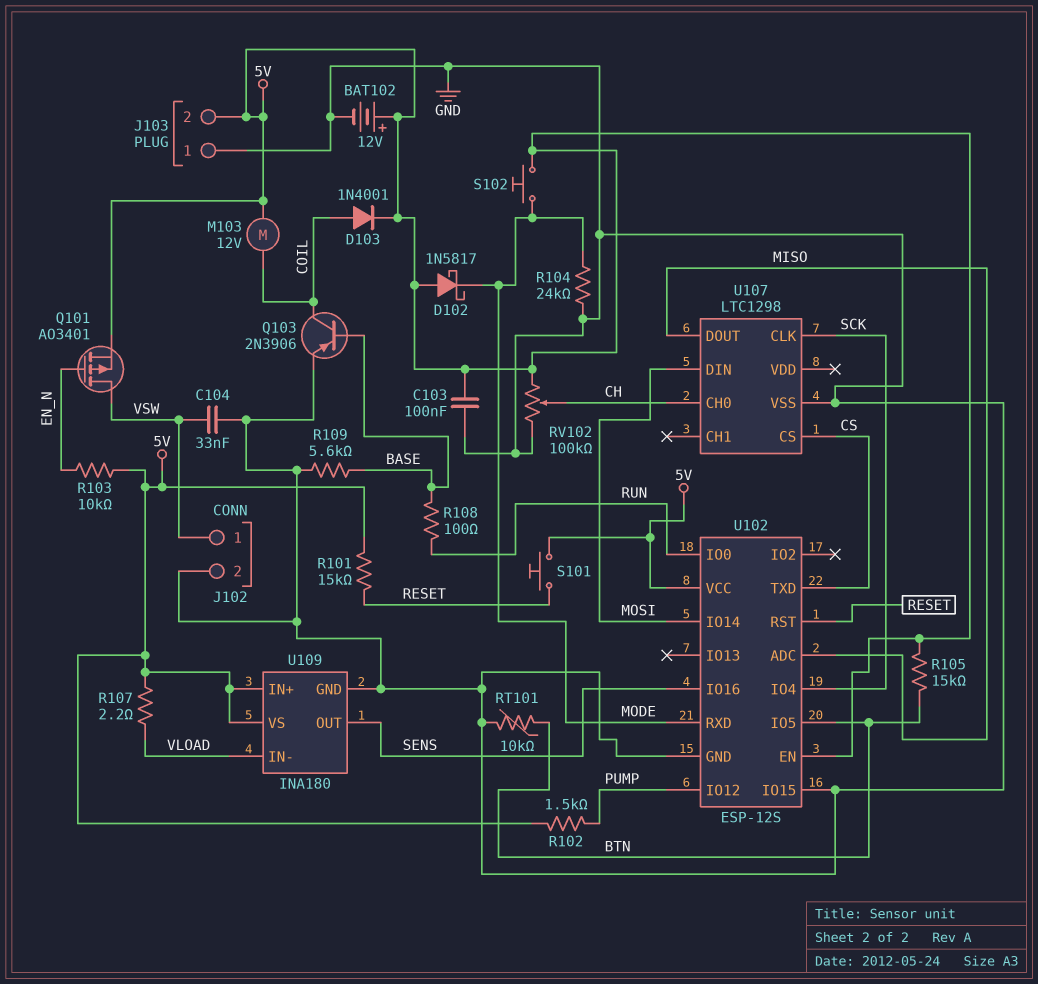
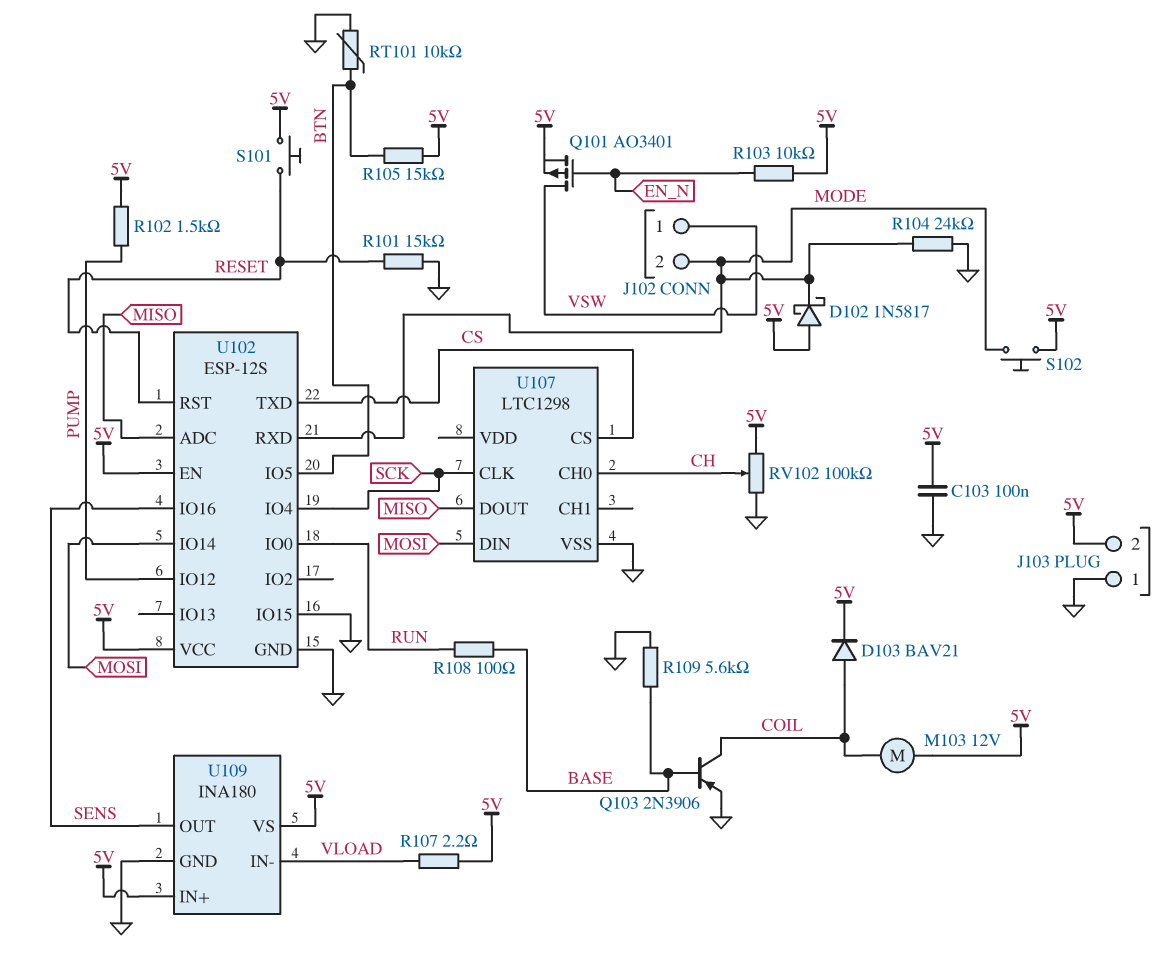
BAT102: 12V (plus 5V, minus GND) -> none
C104: 33nF (GND, VSW) -> none
D103: diode 1N4001 (A COIL, K 5V) -> diode BAV21 (A COIL, K 5V)
J102 pin 2: GND -> MODE
R101: 15k (5V, RESET) -> 15k (GND, RESET)

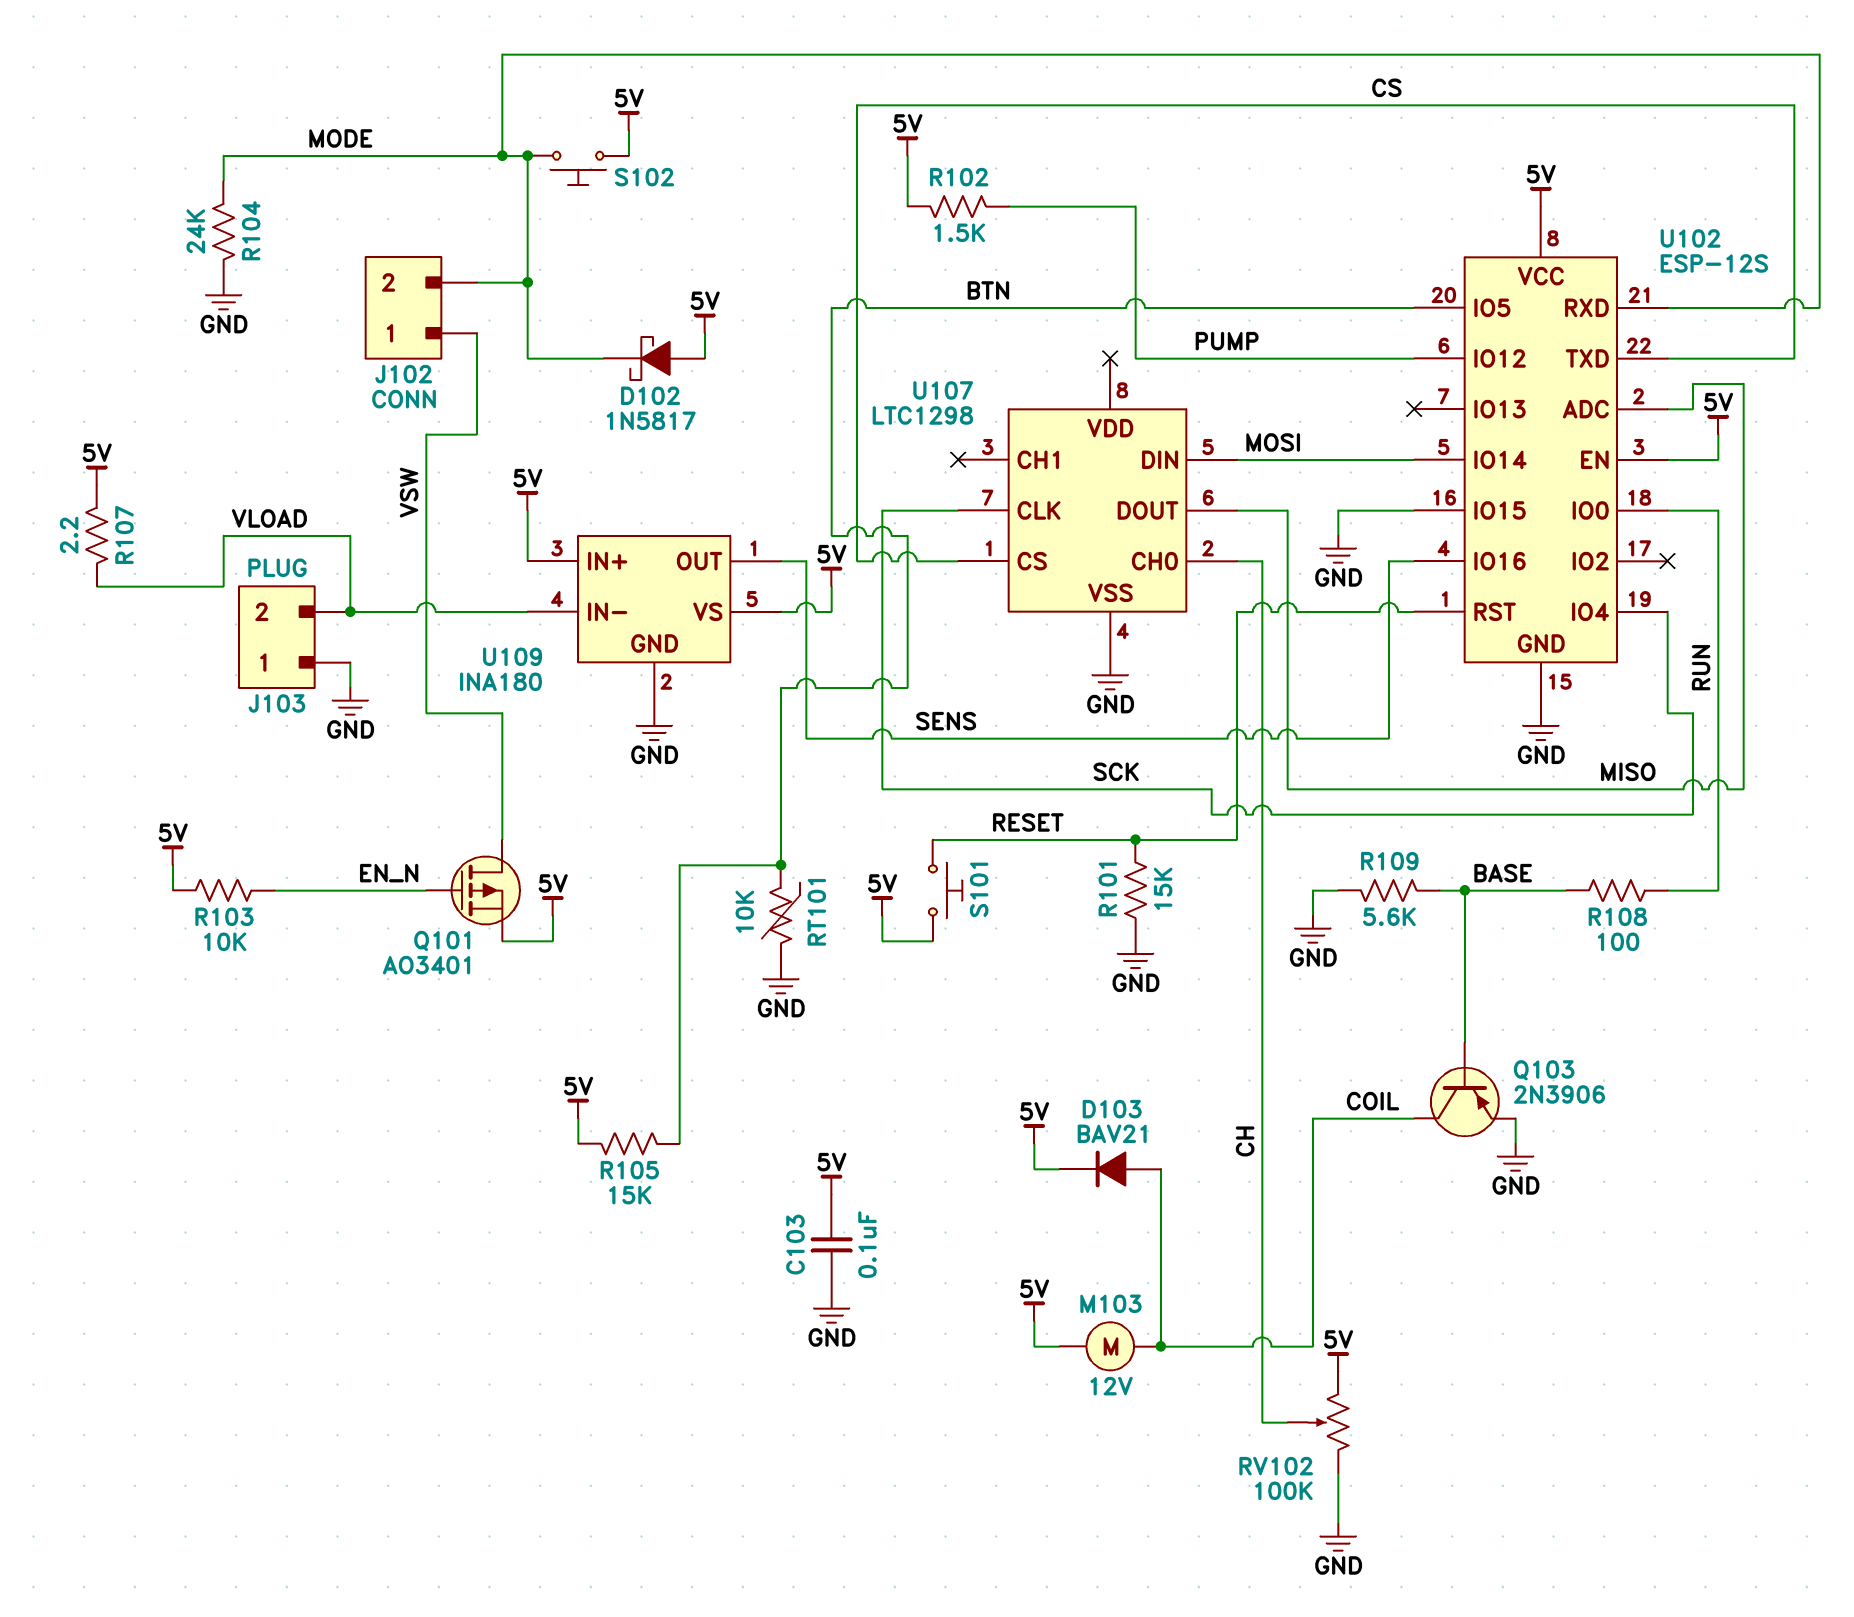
J103 pin 2: 5V -> VLOAD

